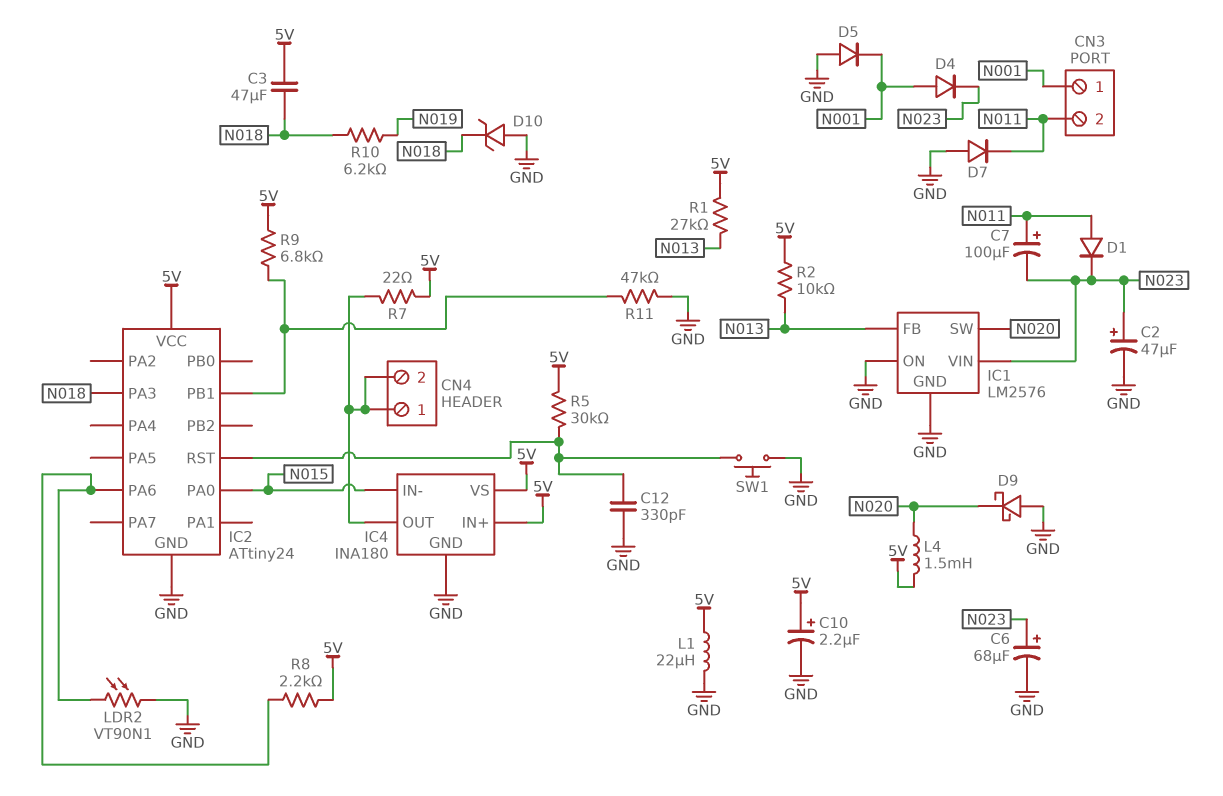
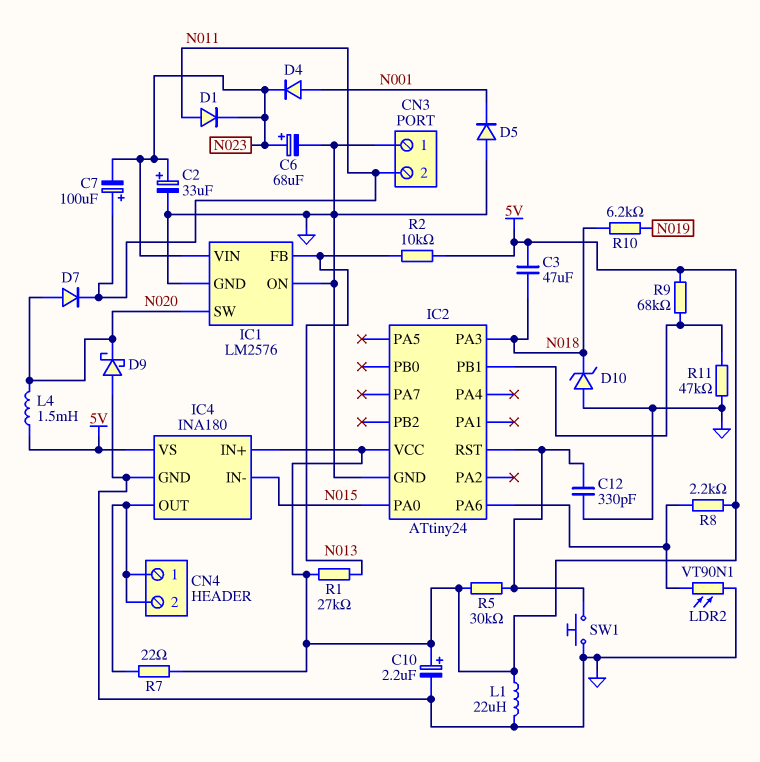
C2: 47uF (plus N023, minus GND) -> 33uF (plus N023, minus GND)
CN3 pin 1: N001 -> GND
D7: diode (A GND, K N011) -> diode (A N020, K N011)
R9: 6.8k (5V, IC2/PB1) -> 68k (5V, IC2/PB1)

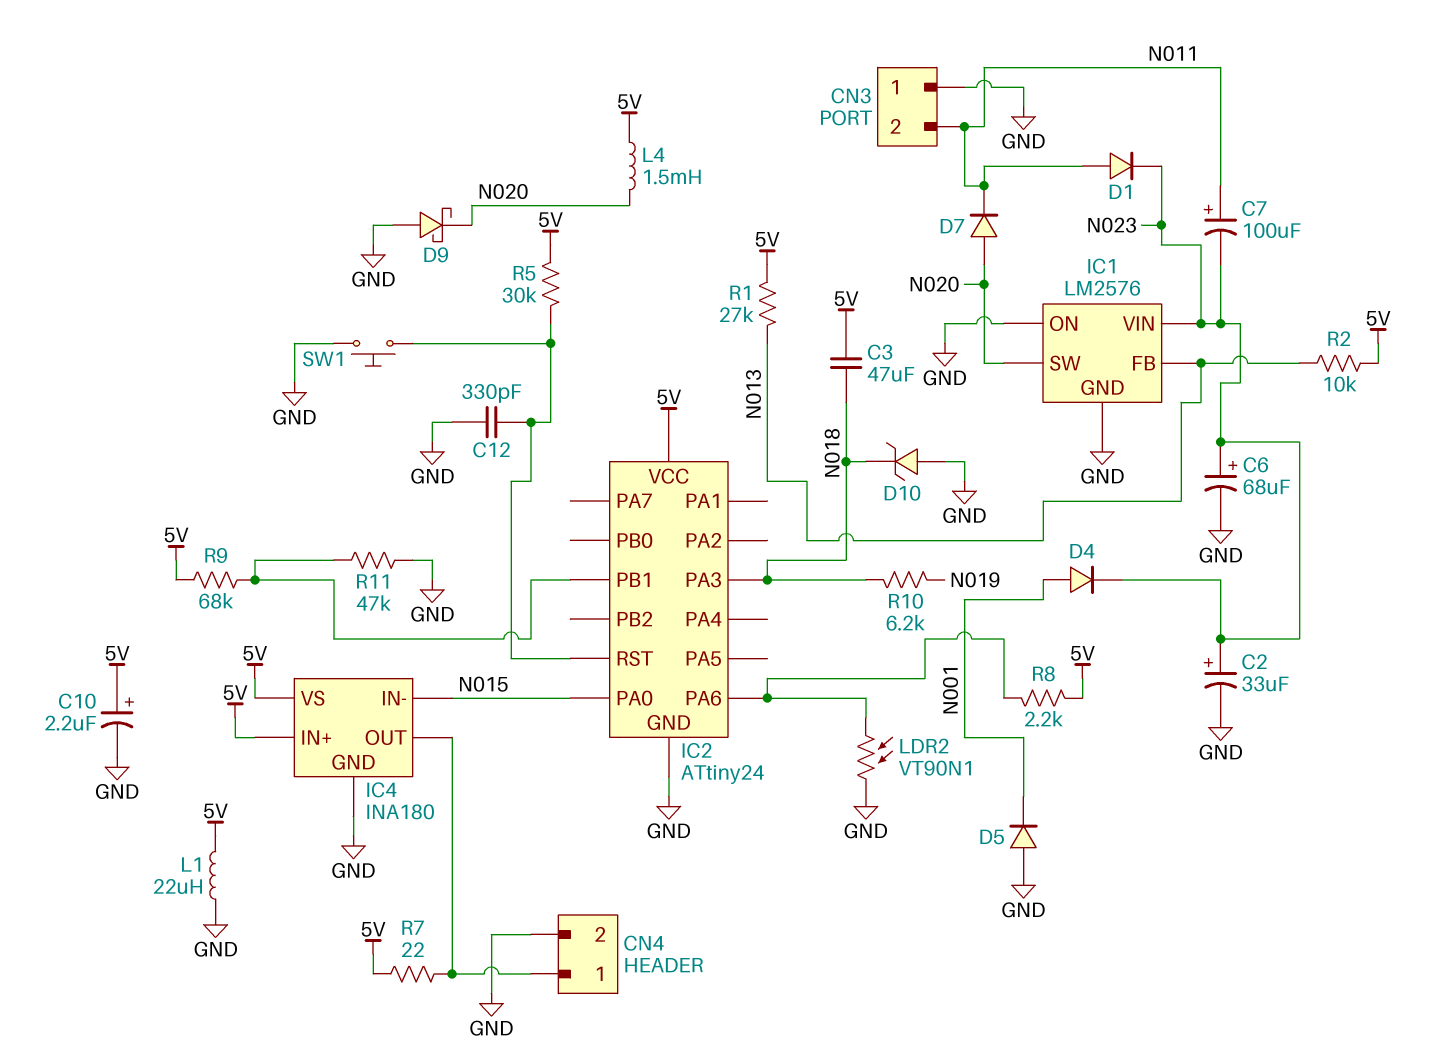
CN4 pin 2: CN4/1 -> GND

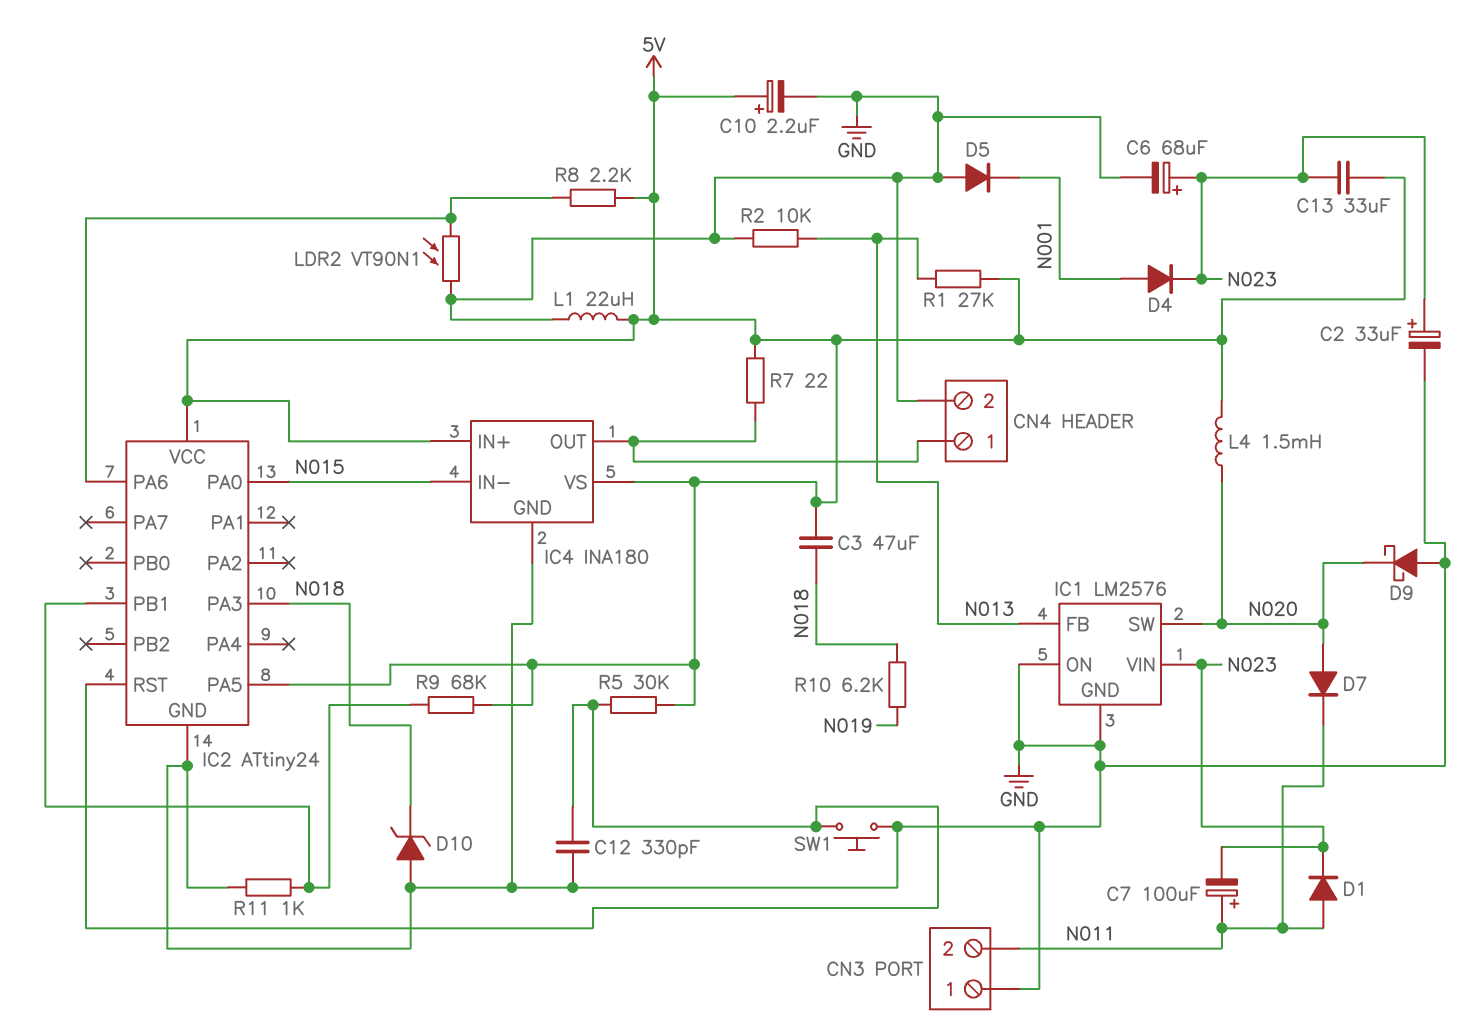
C13: none -> 33uF (5V, N023)
IC2 pin PA5: none -> 5V
R2: 10k (5V, N013) -> 10k (GND, N013)
R11: 47k (GND, IC2/PB1) -> 1k (GND, IC2/PB1)

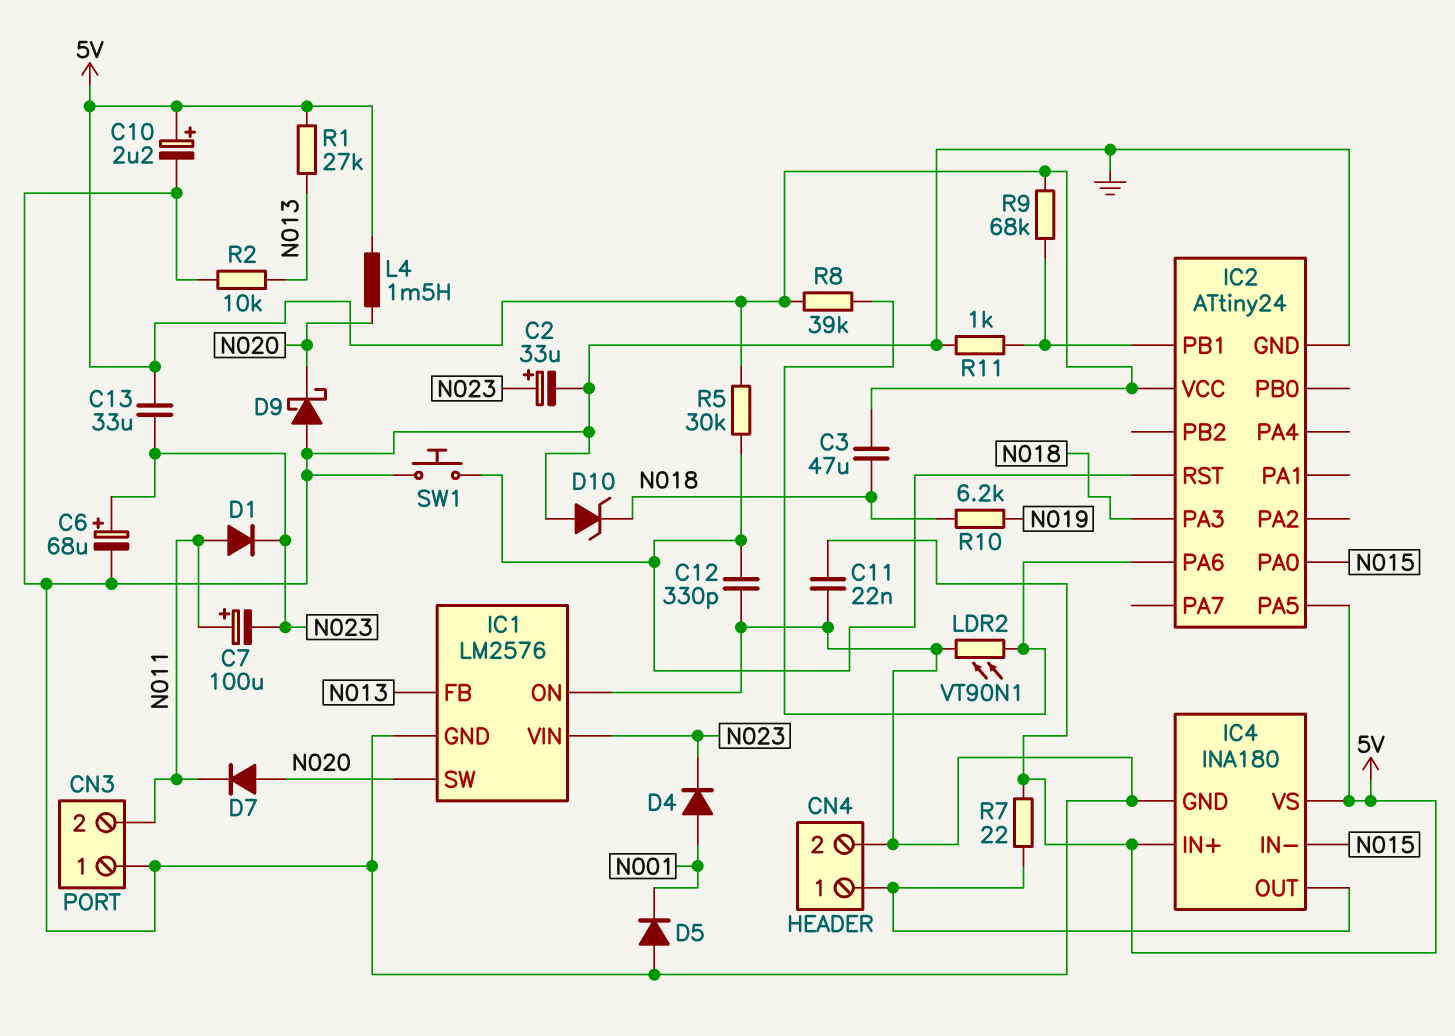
C11: none -> 22nF (5V, GND)
L1: 22uH (5V, GND) -> none
R8: 2.2k (5V, IC2/PA6) -> 39k (5V, IC2/PA6)

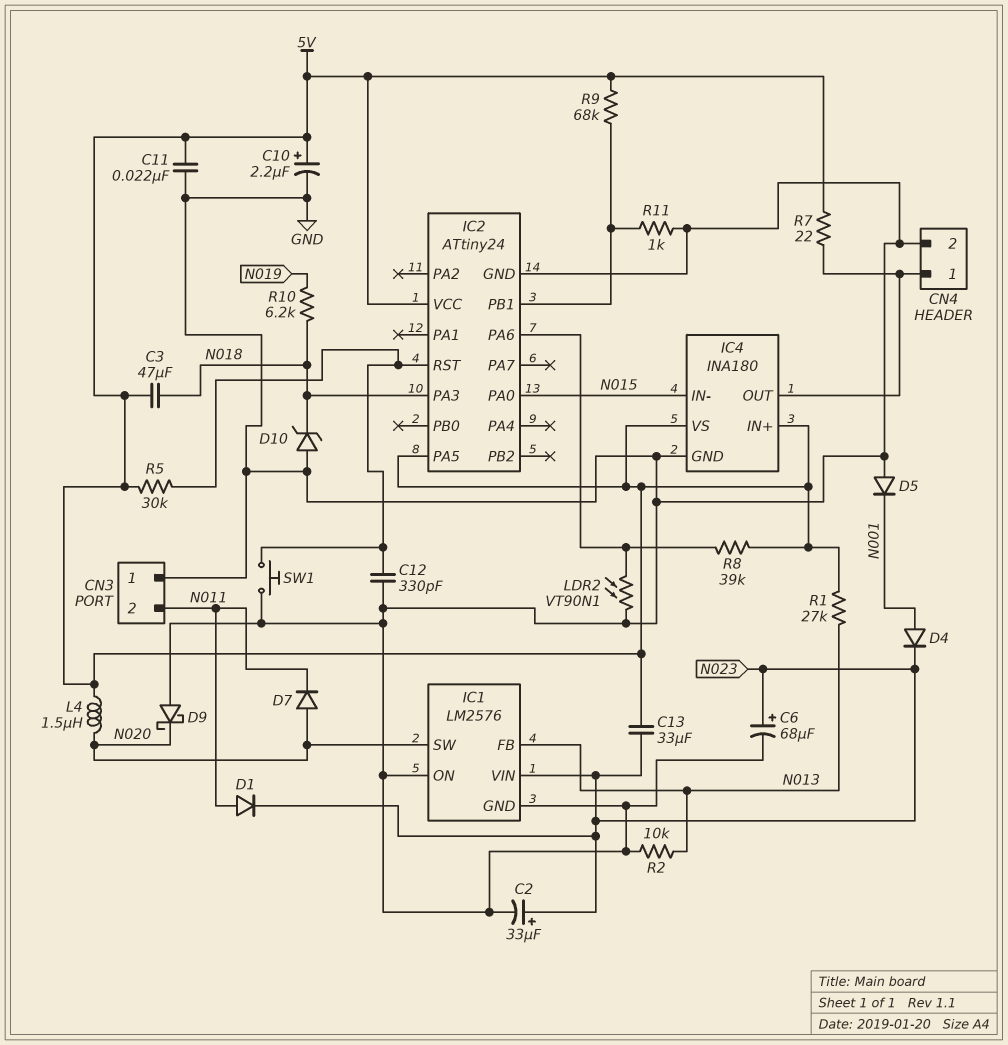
C7: 100uF (plus N011, minus N023) -> none
L4: 1.5mH (5V, N020) -> 1.5uH (5V, N020)

